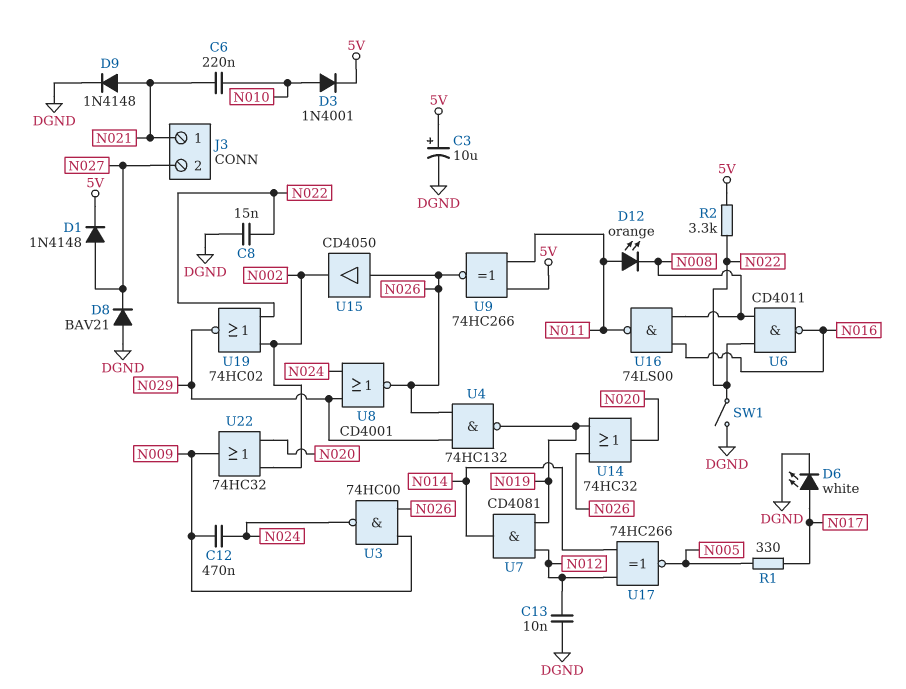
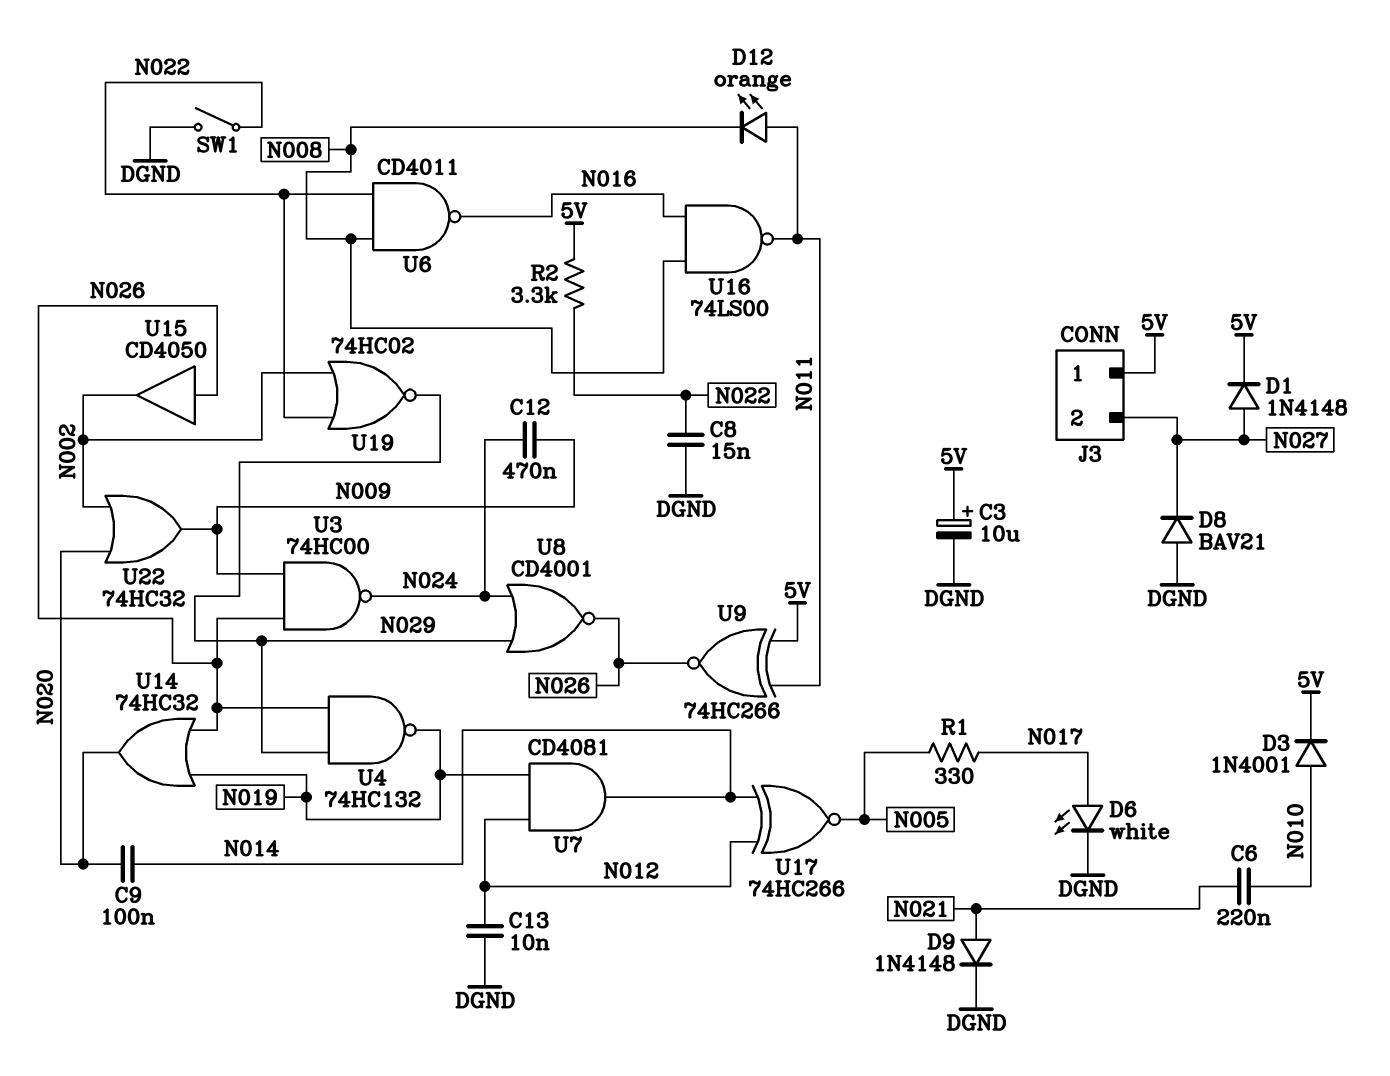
C9: none -> 100nF (N014, N020)
J3 pin 1: N021 -> 5V

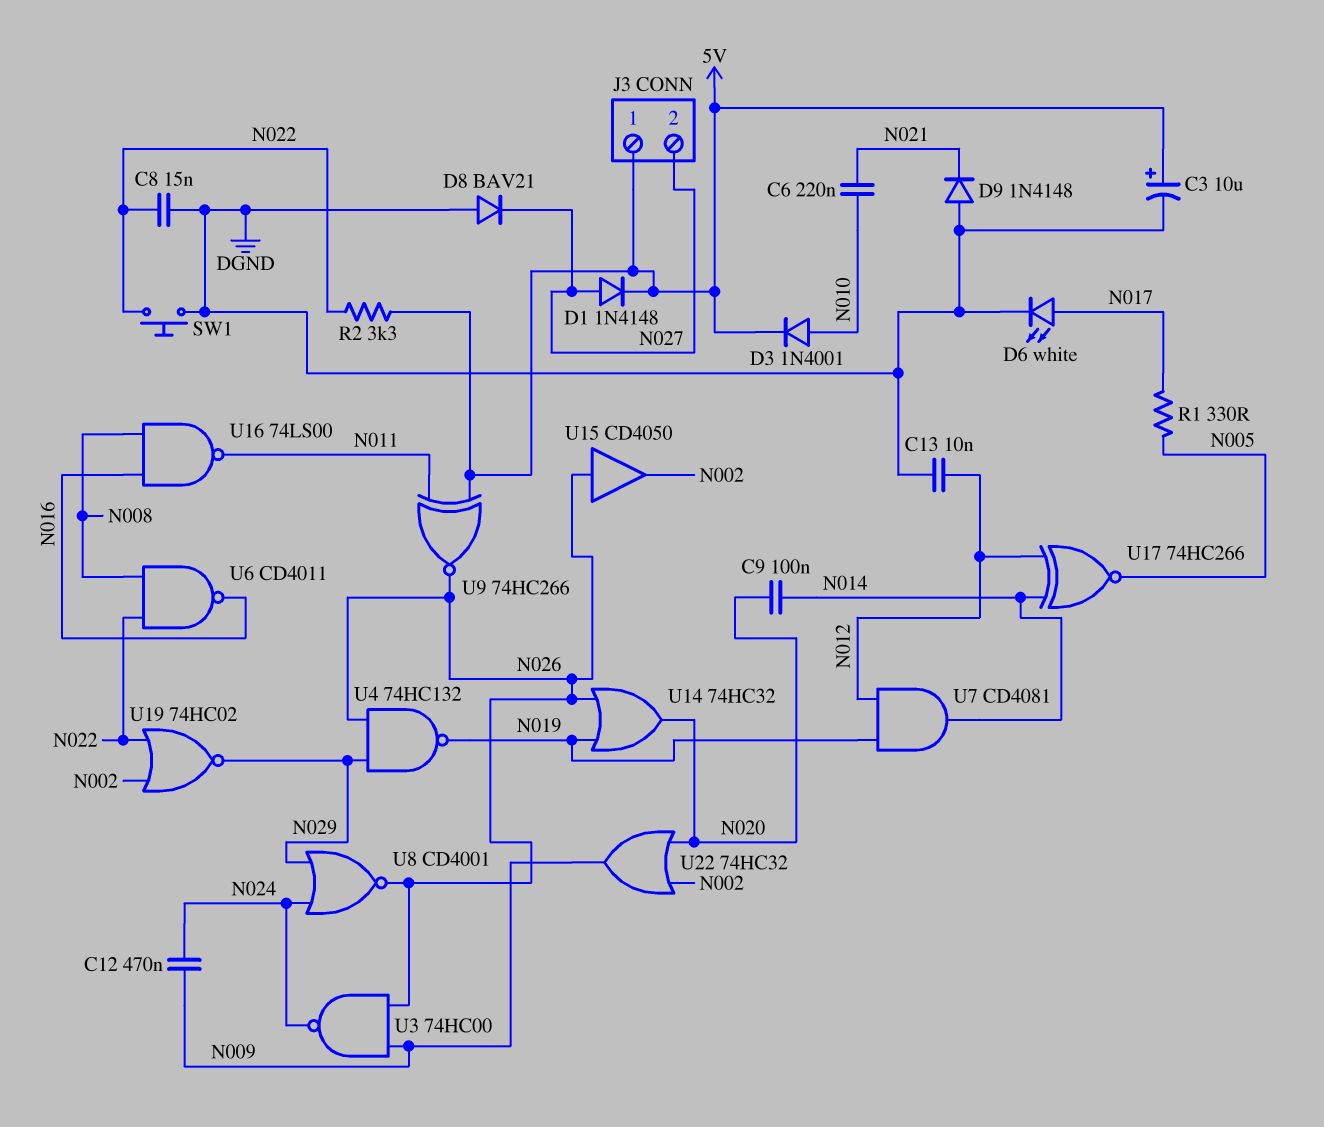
D9: diode 1N4148 (A N021, K DGND) -> diode 1N4148 (A DGND, K N021)
D12: LED orange (A N011, K N008) -> none
SW1: switch (DGND, N022) -> button (DGND, N022)

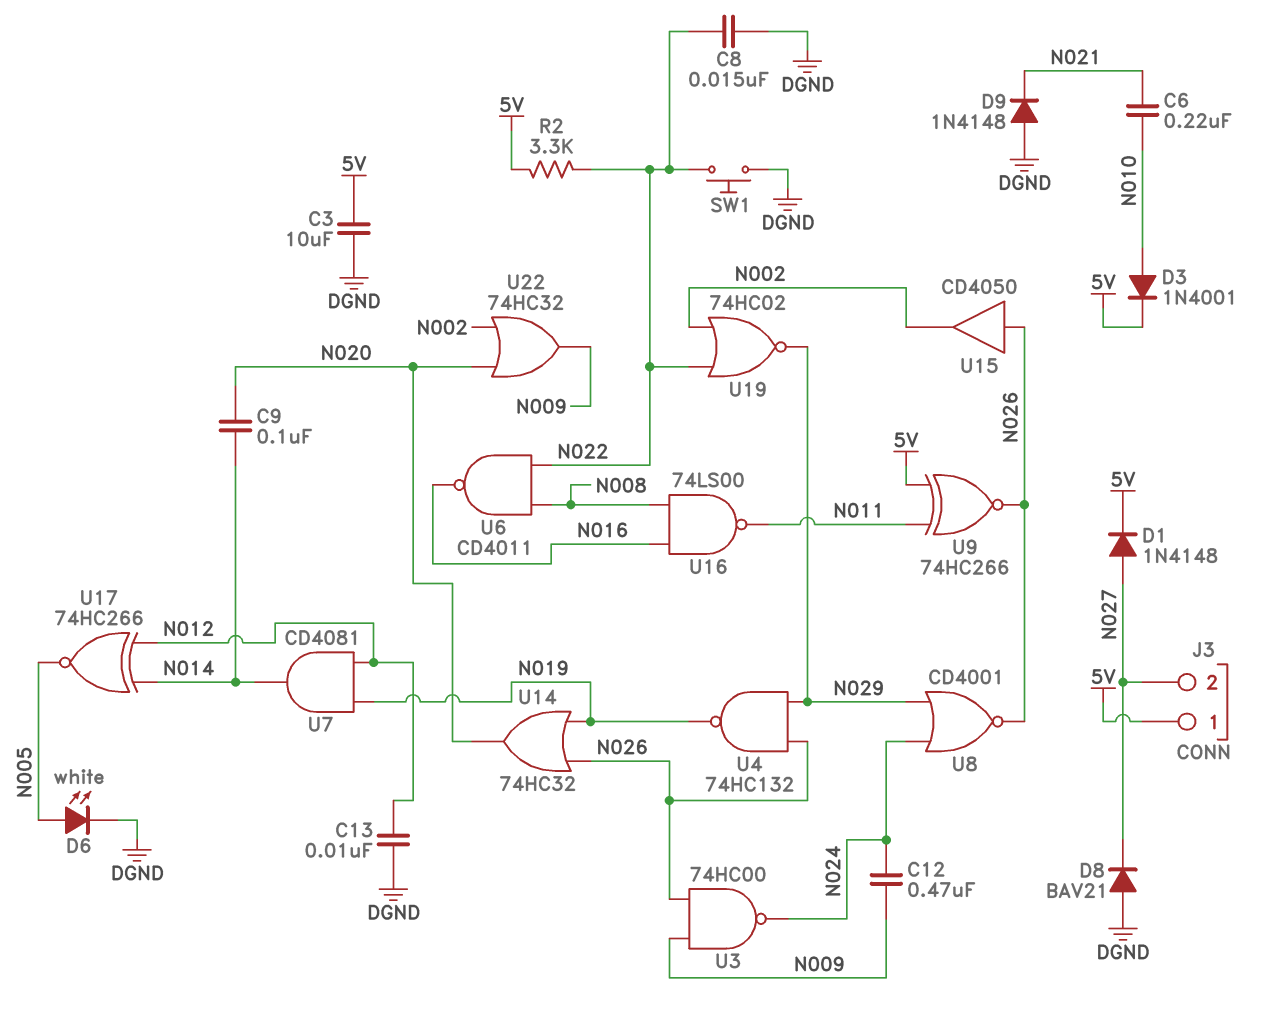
C3: 10uF (plus 5V, minus DGND) -> 10uF (5V, DGND)
D6: LED white (A N017, K DGND) -> LED white (A N005, K DGND)
R1: 330 (N005, N017) -> none

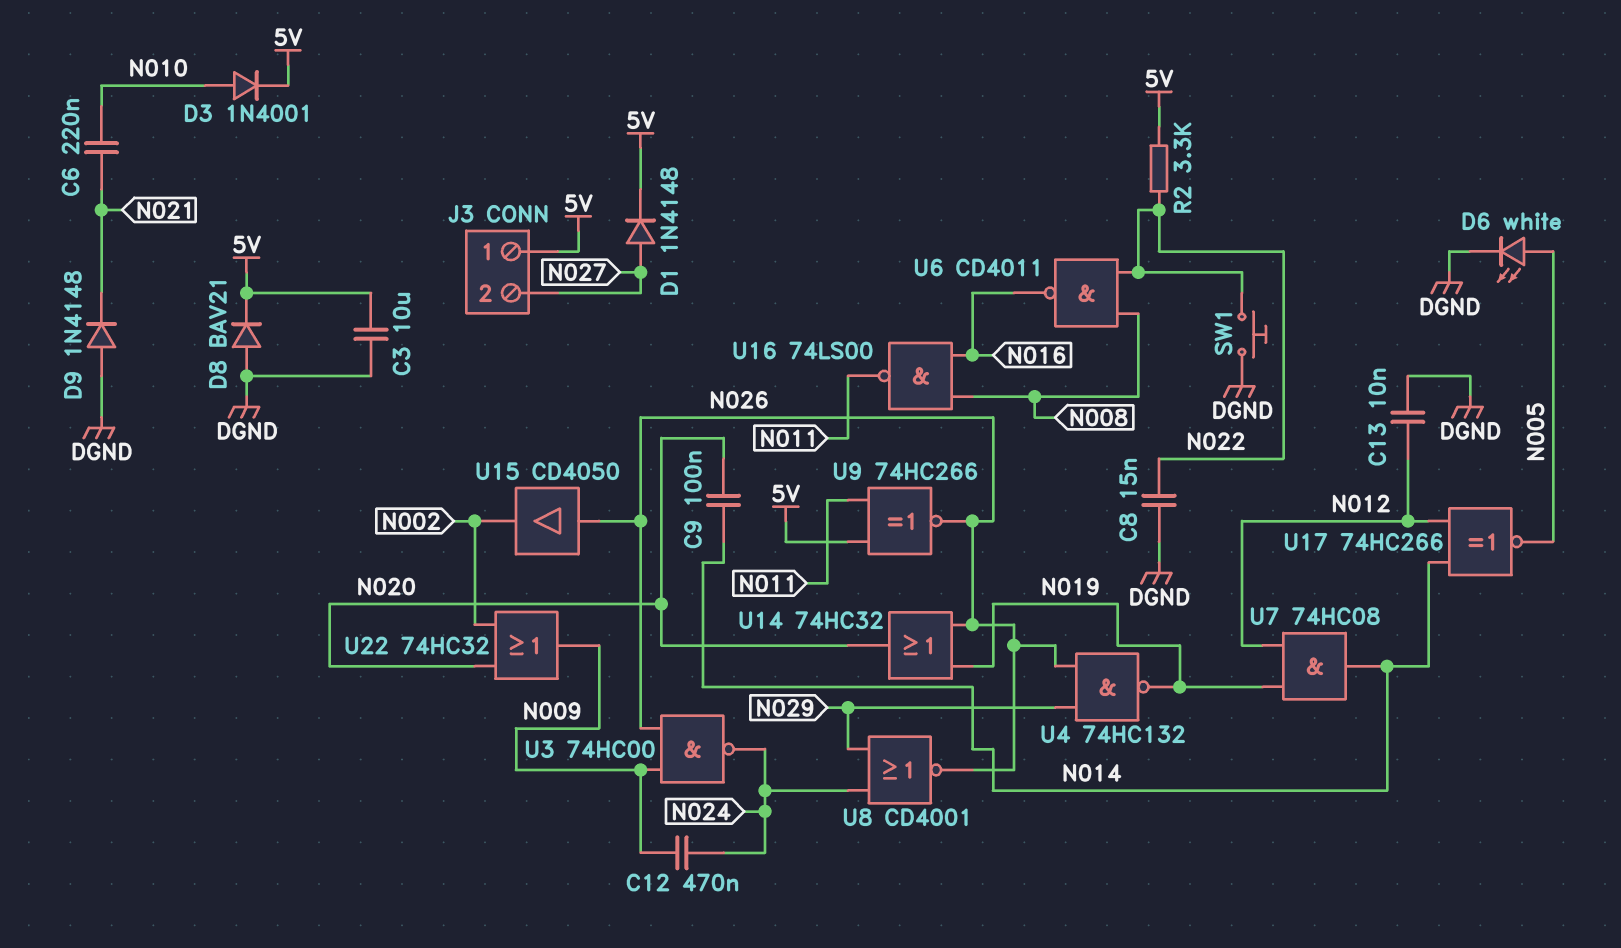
D8: diode BAV21 (A DGND, K N027) -> diode BAV21 (A DGND, K 5V)
U7: AND CD4081 (in N012, in N019, out N014) -> AND 74HC08 (in N012, in N019, out N014)
U19: NOR 74HC02 (in N002, in N022, out N029) -> none

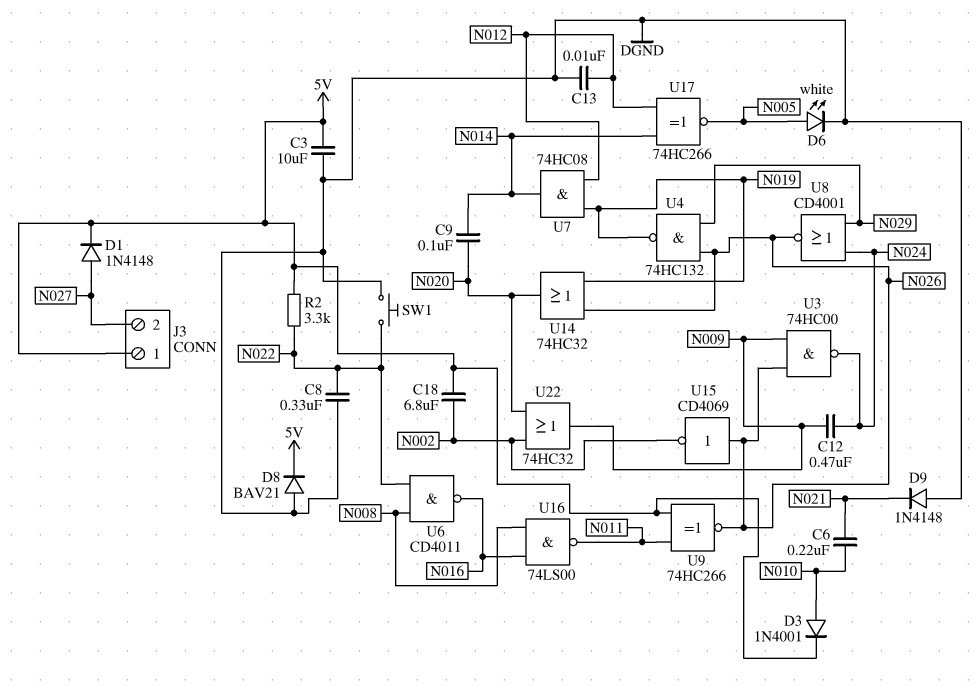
C8: 15nF (DGND, N022) -> 330nF (DGND, N022)
C18: none -> 6.8uF (5V, N002)
U15: buffer CD4050 (in N026, out N002) -> NOT CD4069 (in N026, out N002)

